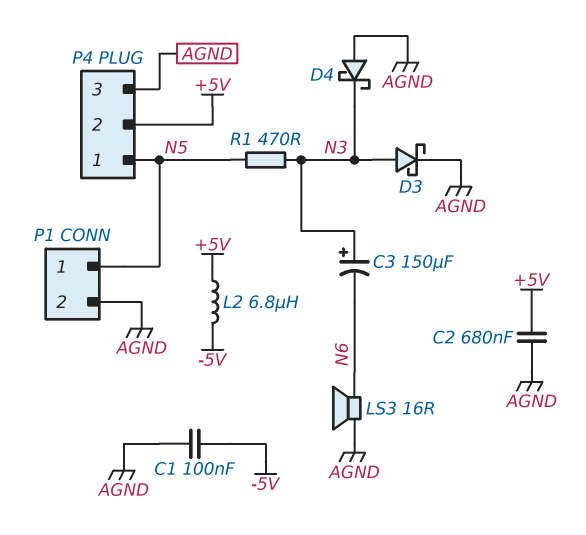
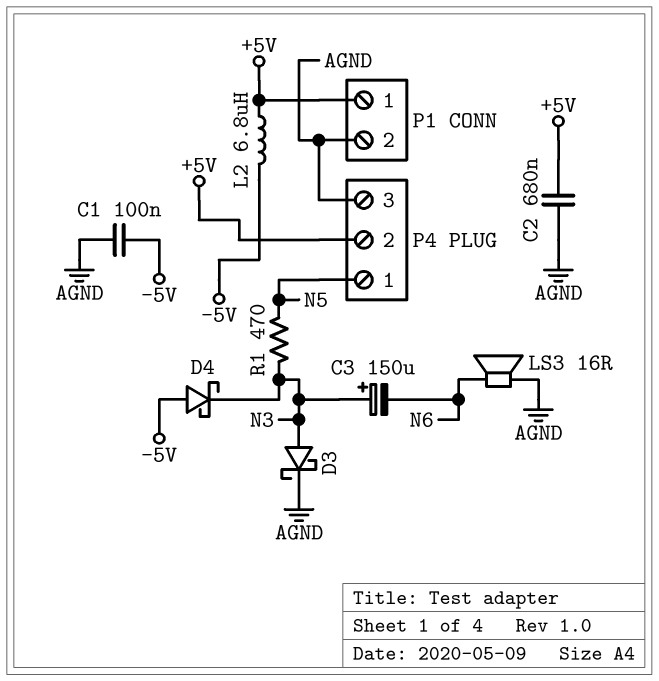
D4: schottky (A AGND, K N3) -> schottky (A -5V, K N3)
P1 pin 1: N5 -> +5V

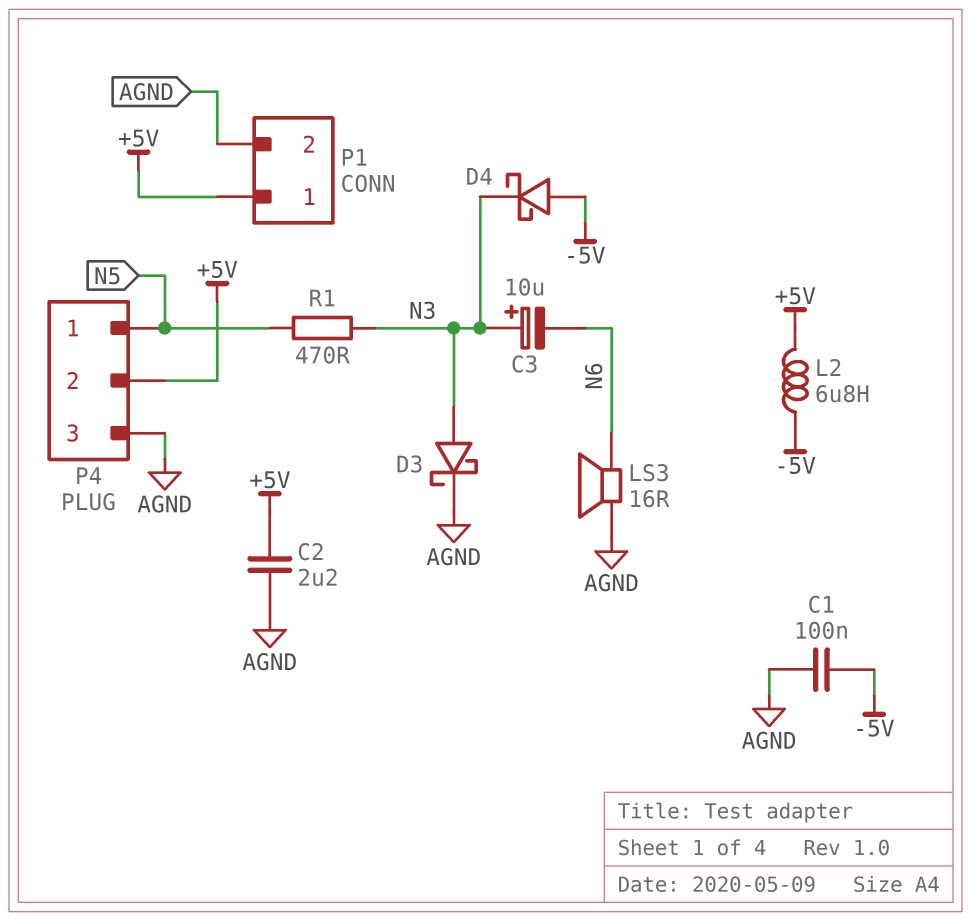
C2: 680nF (+5V, AGND) -> 2.2uF (+5V, AGND)
C3: 150uF (plus N3, minus N6) -> 10uF (plus N3, minus N6)

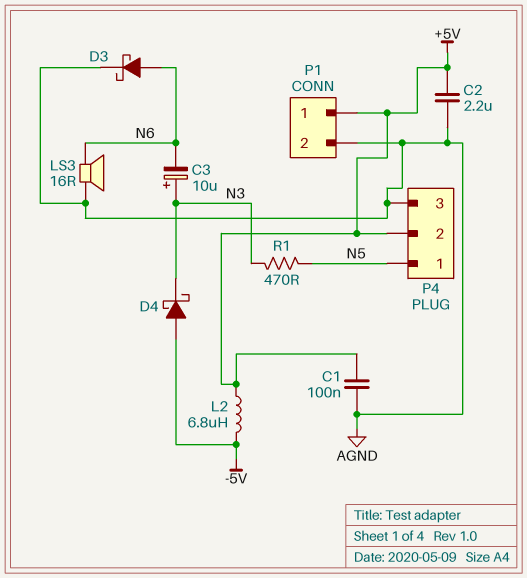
C1: 100nF (-5V, AGND) -> 100nF (+5V, AGND)
D3: schottky (A N3, K AGND) -> schottky (A N6, K AGND)

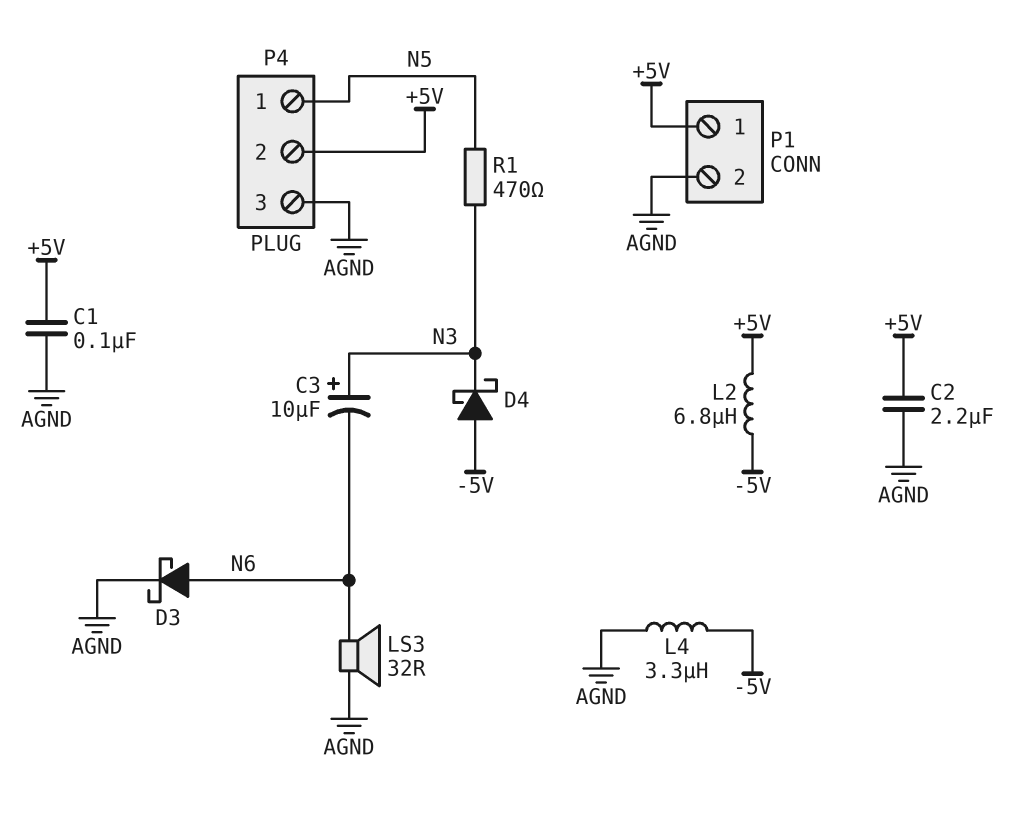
L4: none -> 3.3uH (-5V, AGND)
LS3: speaker 16R (AGND, N6) -> speaker 32R (AGND, N6)

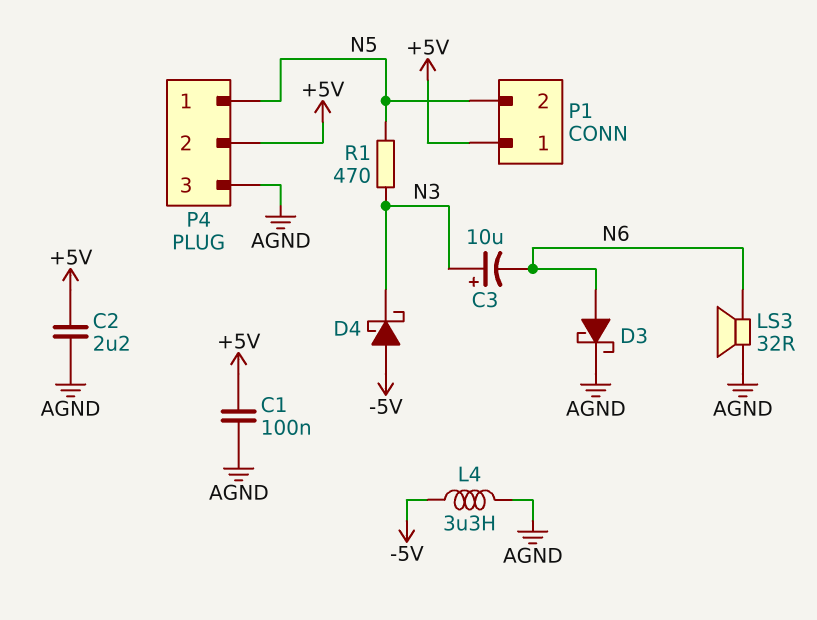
L2: 6.8uH (+5V, -5V) -> none
P1 pin 2: AGND -> N5

